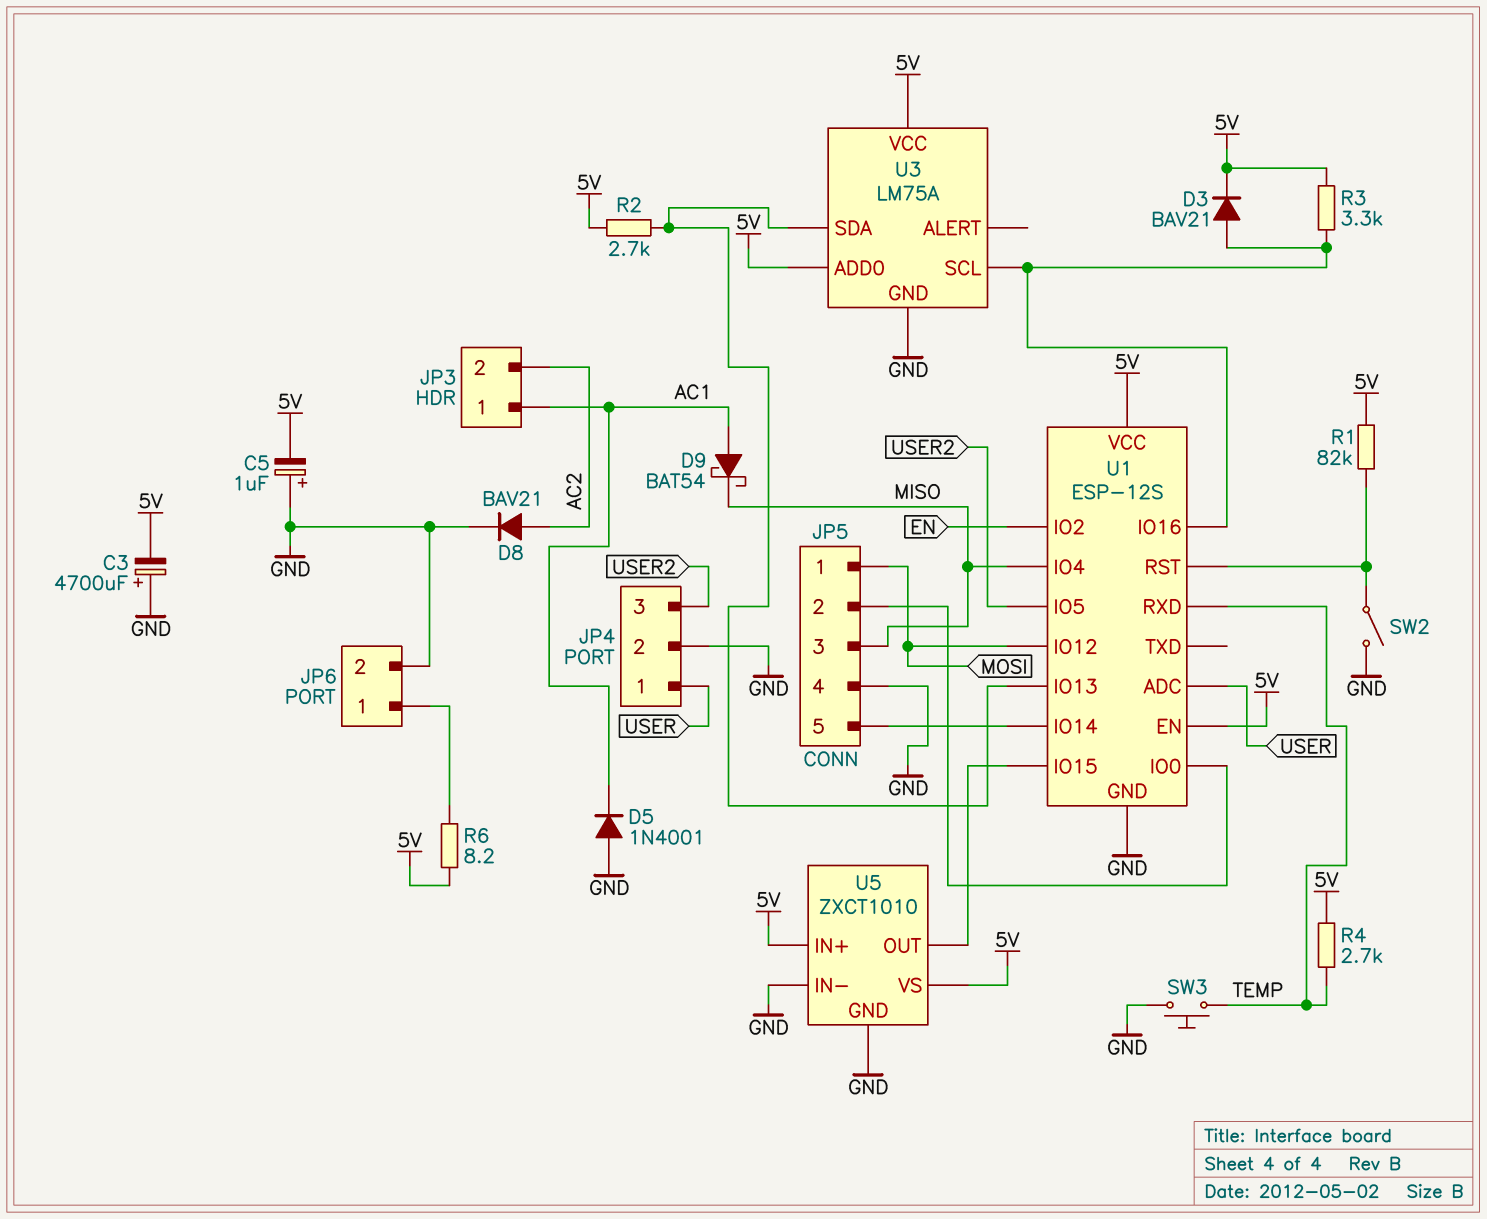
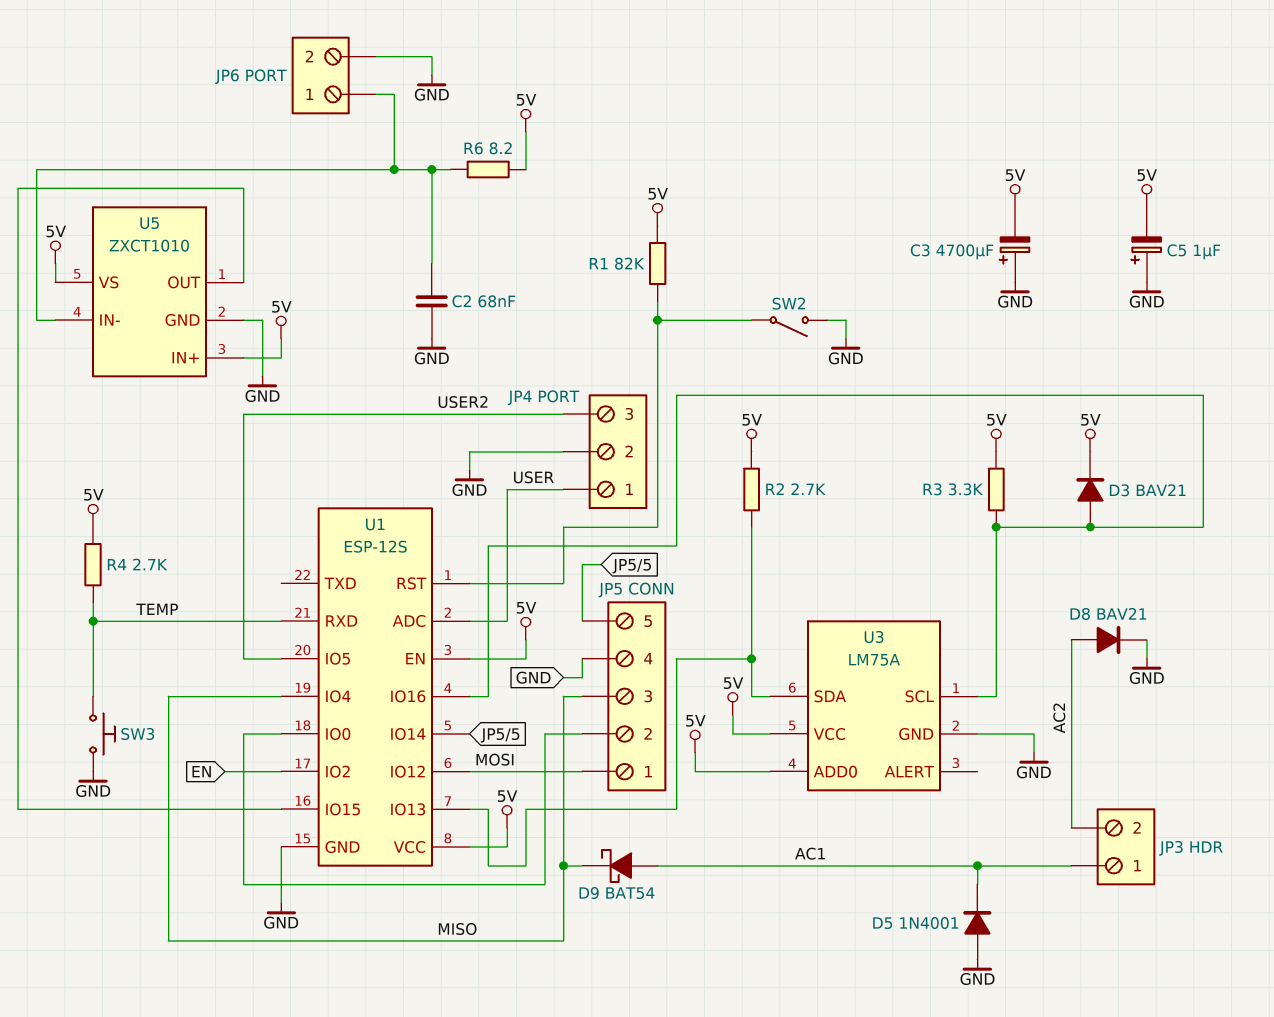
C2: none -> 68nF (GND, JP6/1)
U5 pin IN-: GND -> JP6/1

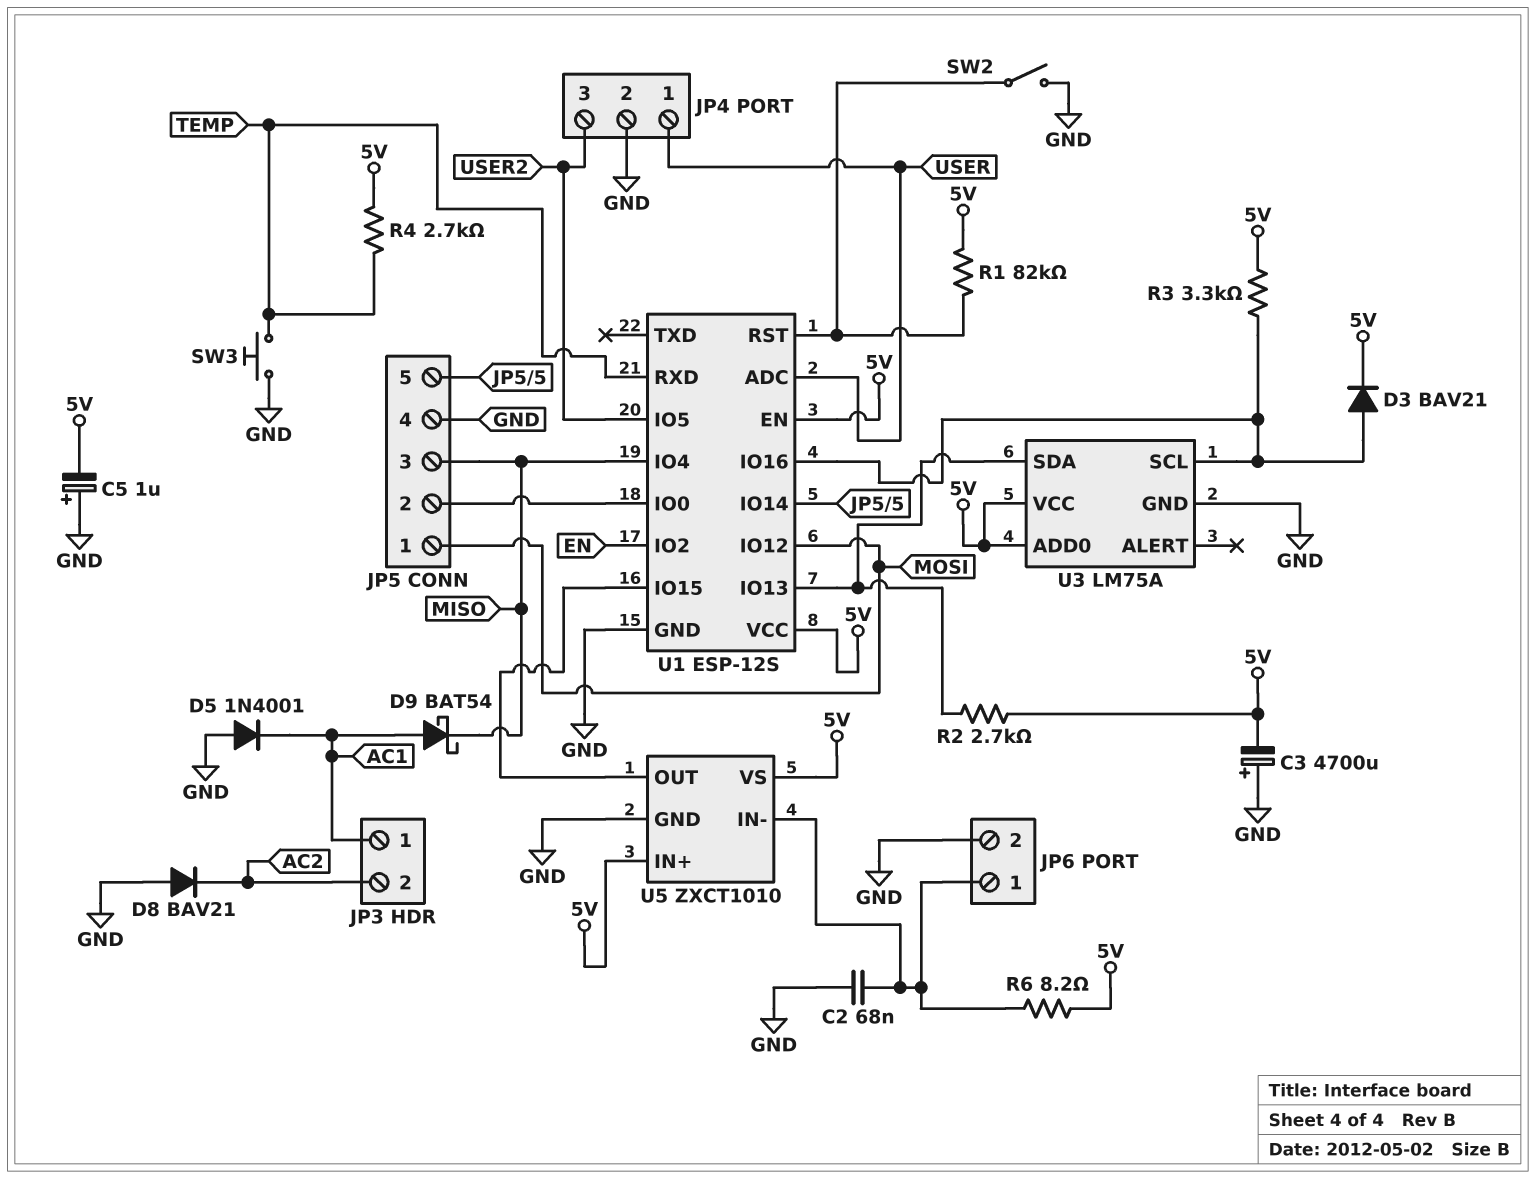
D8: diode BAV21 (A AC2, K GND) -> diode BAV21 (A GND, K AC2)

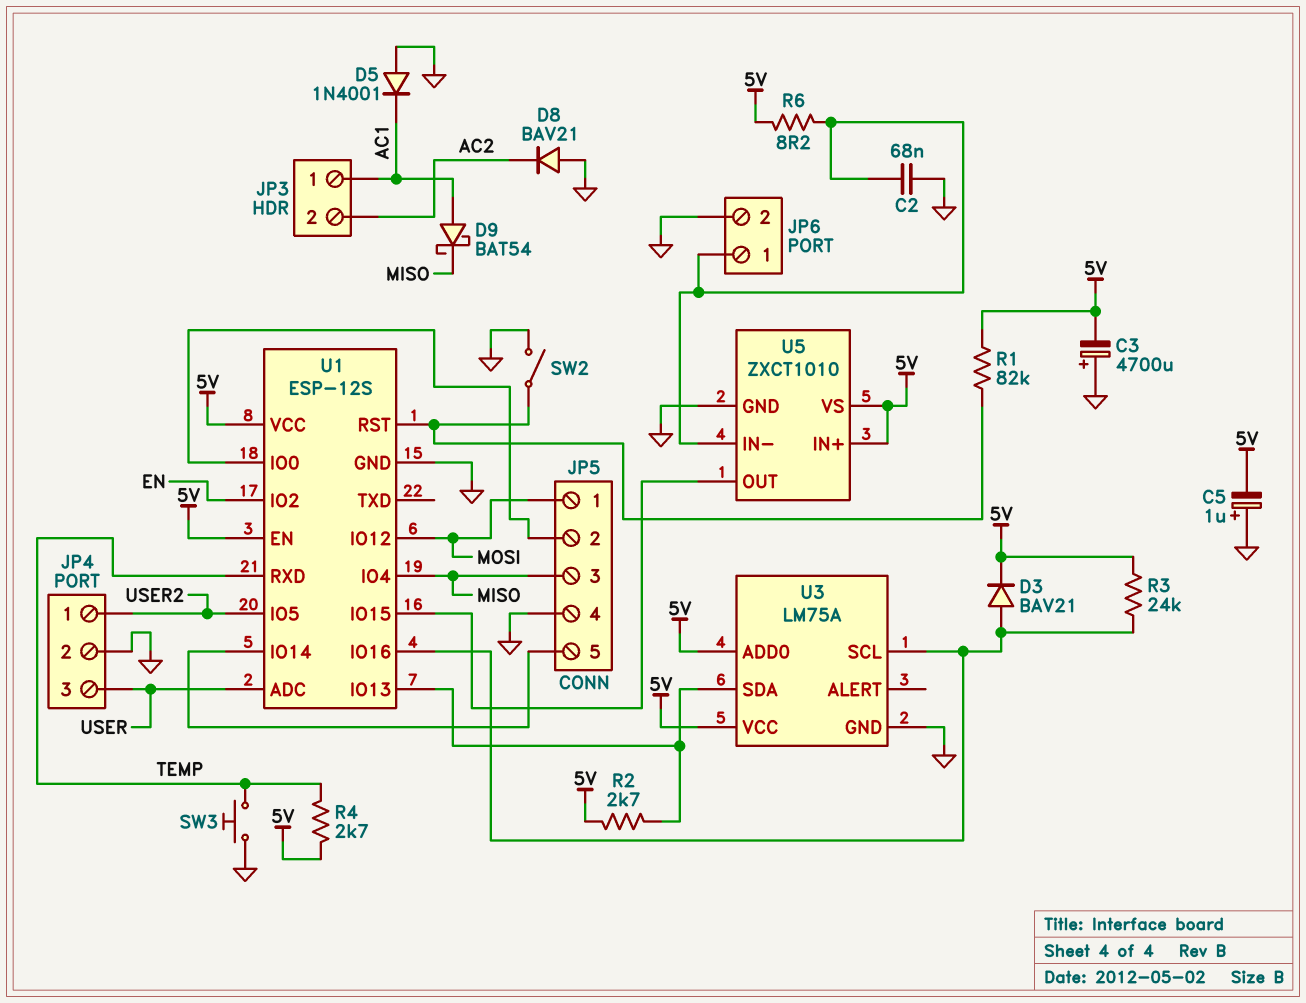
JP4 pin 1: USER -> USER2
JP4 pin 3: USER2 -> USER
R3: 3.3k (5V, U1/IO16) -> 24k (5V, U1/IO16)

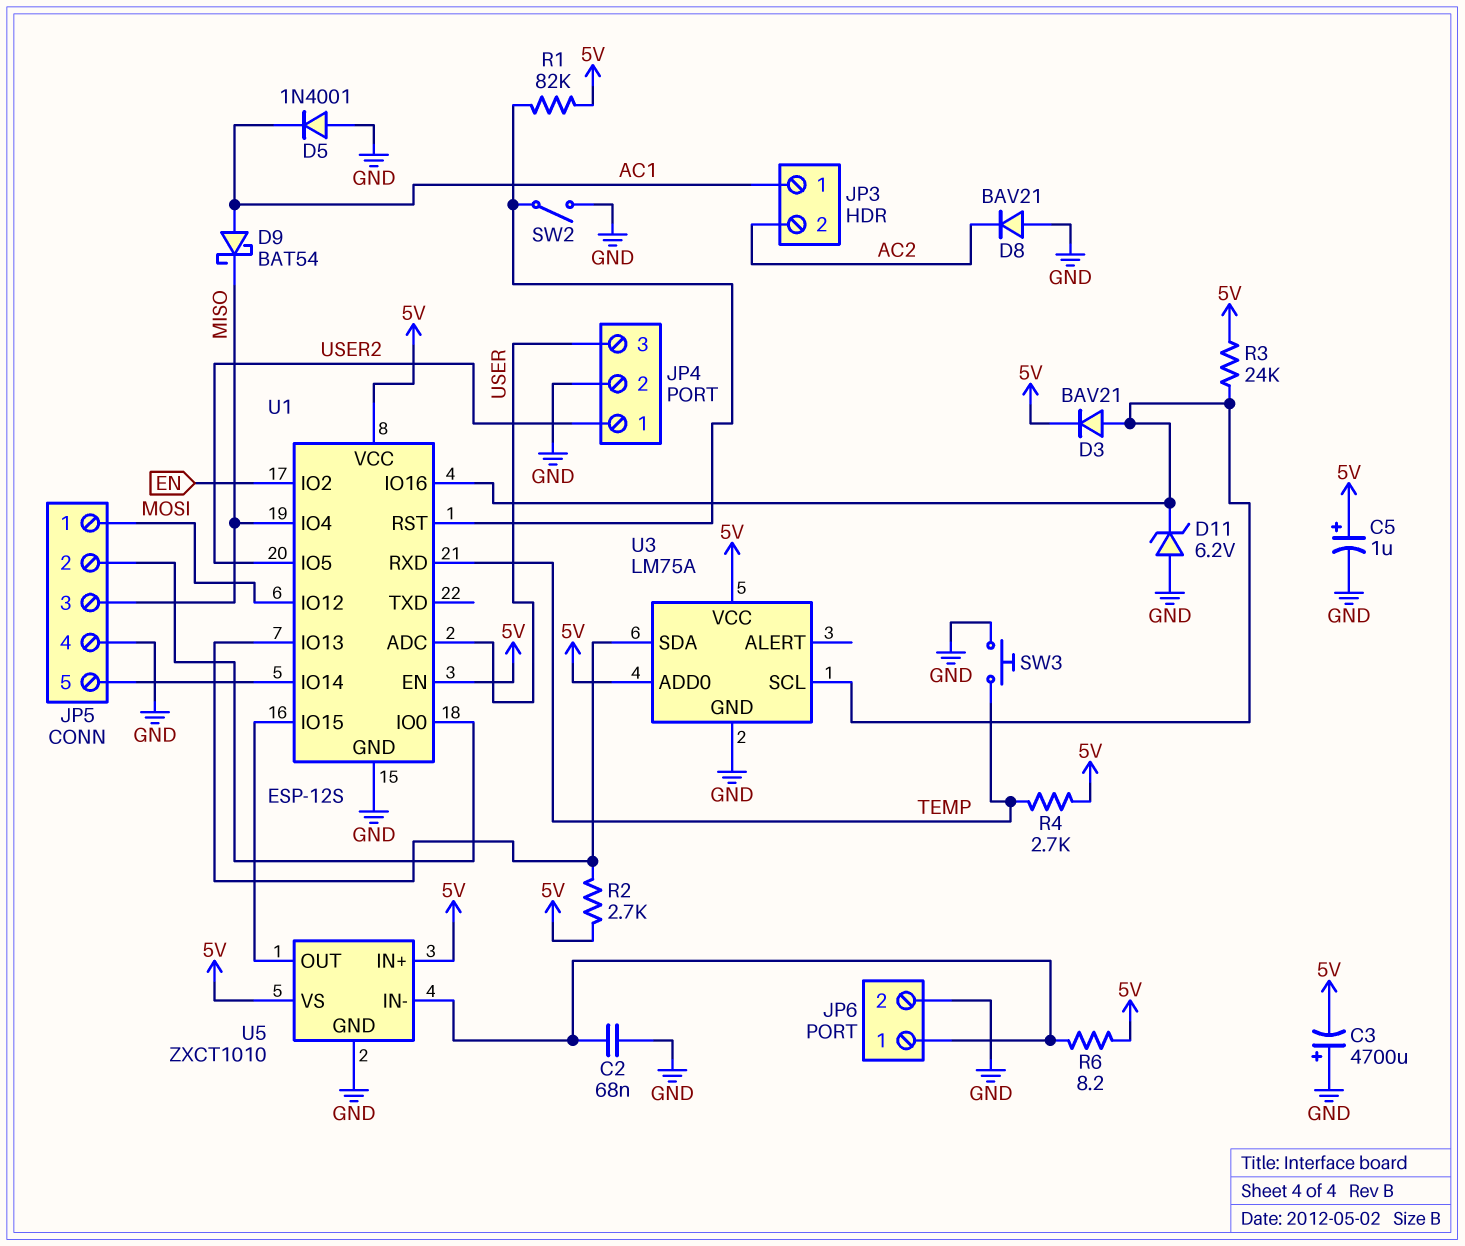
C5: 1uF (plus GND, minus 5V) -> 1uF (plus 5V, minus GND)
D11: none -> zener 6.2V (A GND, K U1/IO16)

